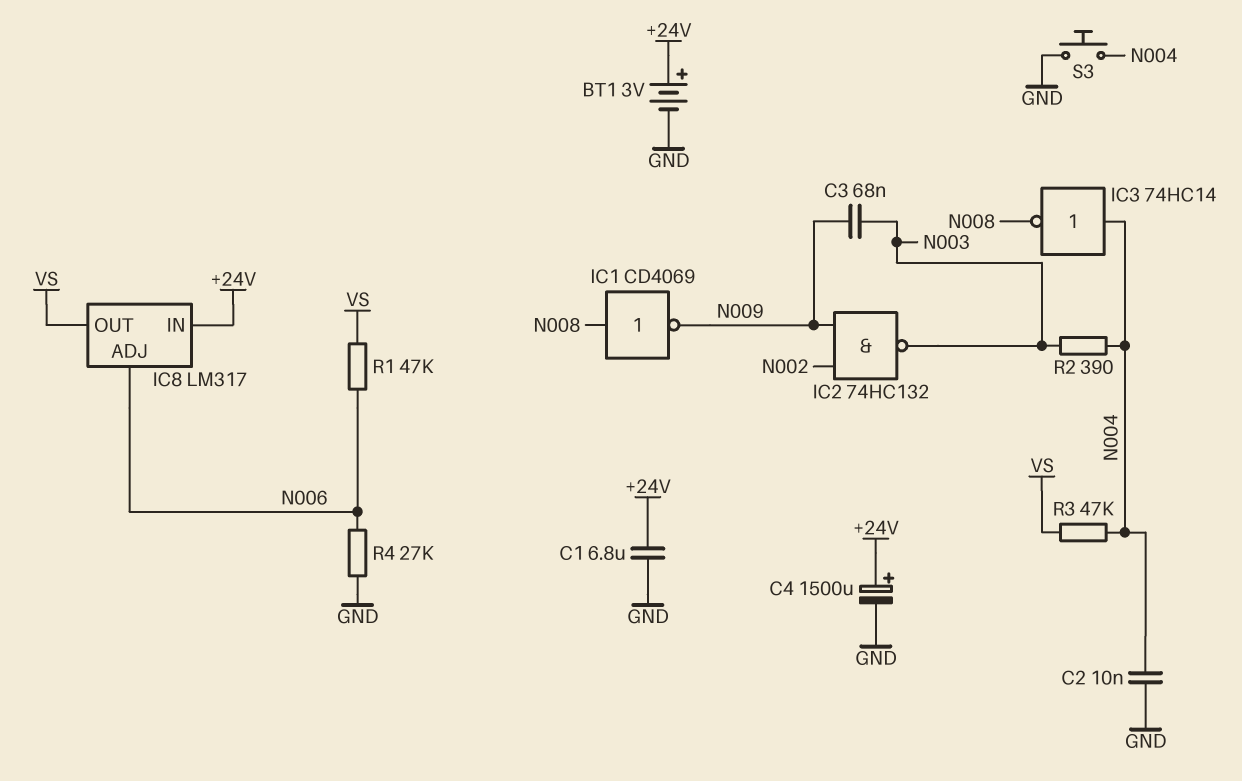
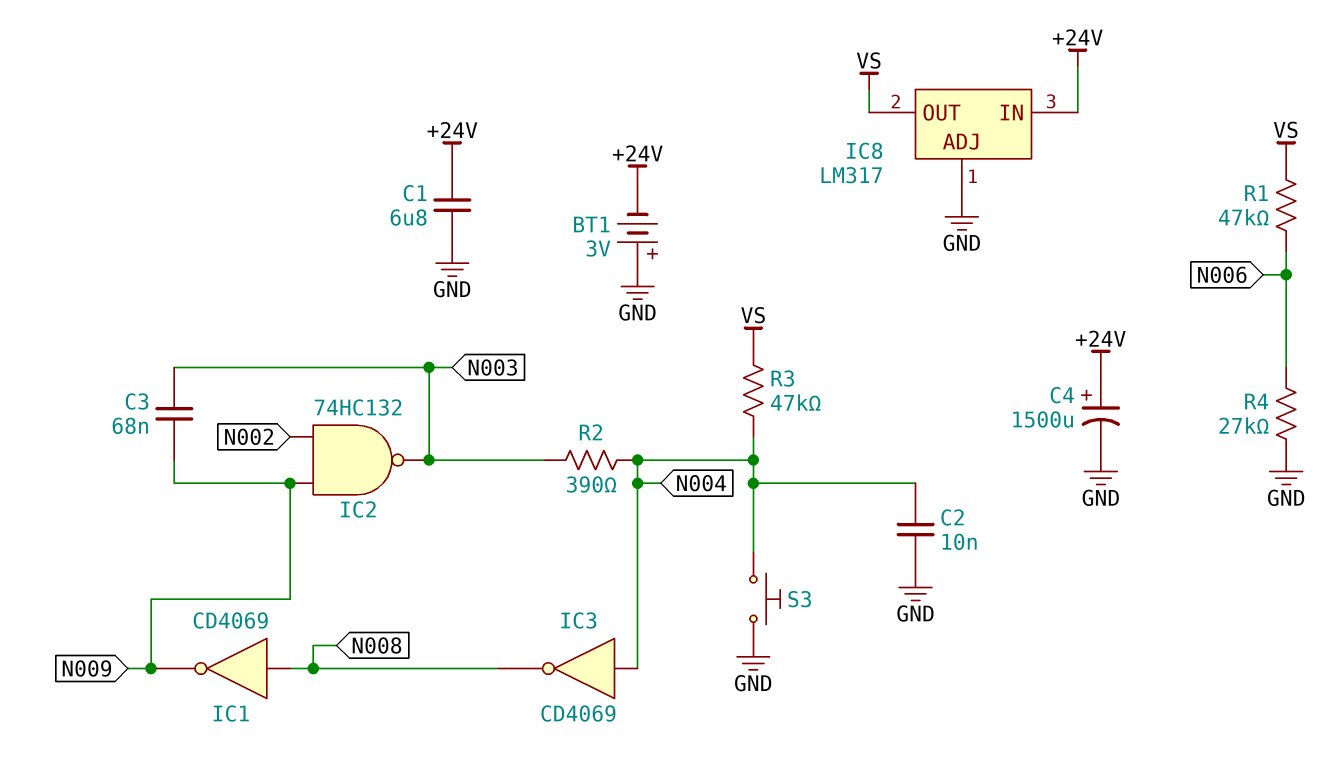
BT1: 3V (plus +24V, minus GND) -> 3V (plus GND, minus +24V)
IC3: NOT 74HC14 (in N004, out N008) -> NOT CD4069 (in N004, out N008)
IC8 pin ADJ: N006 -> GND

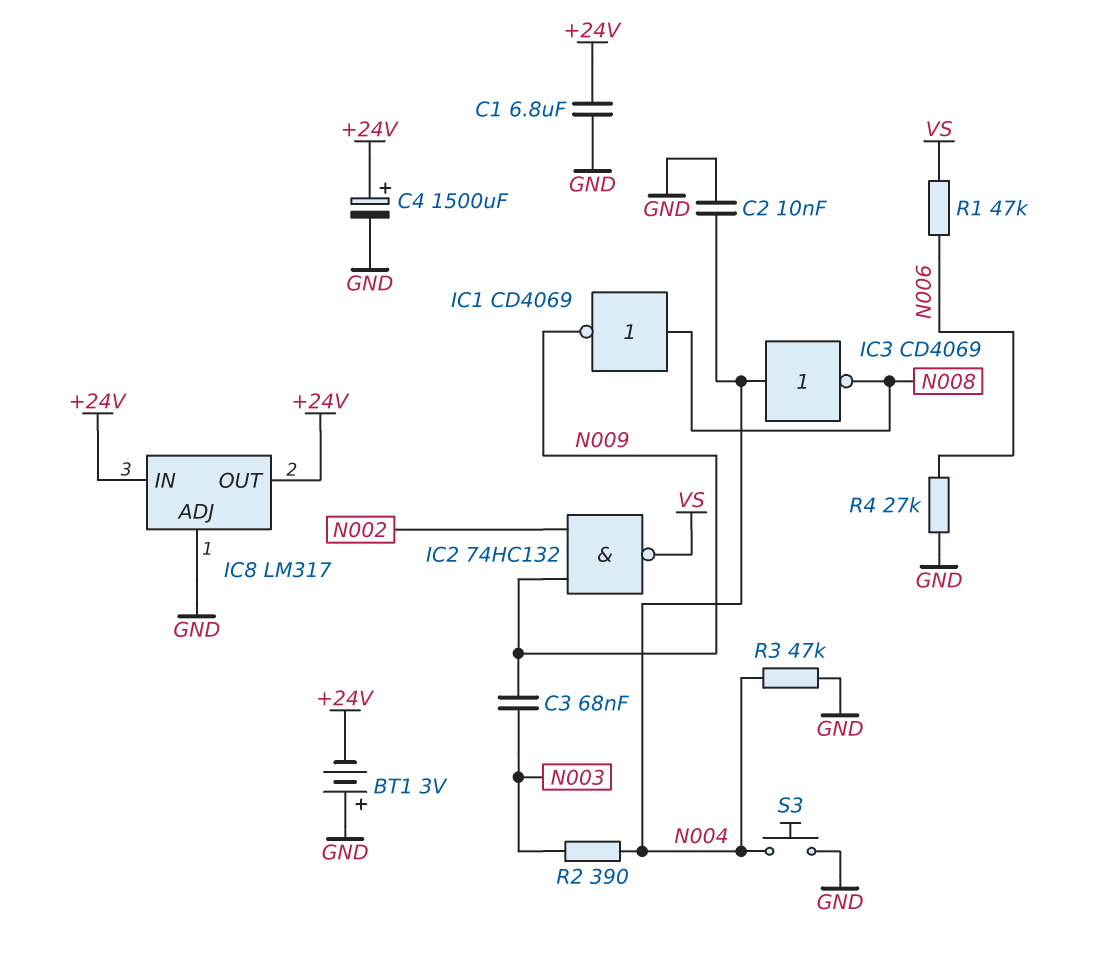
IC2: NAND 74HC132 (in N002, in N009, out N003) -> NAND 74HC132 (in N002, in N009, out VS)
IC8 pin OUT: VS -> +24V
R3: 47k (N004, VS) -> 47k (GND, N004)

